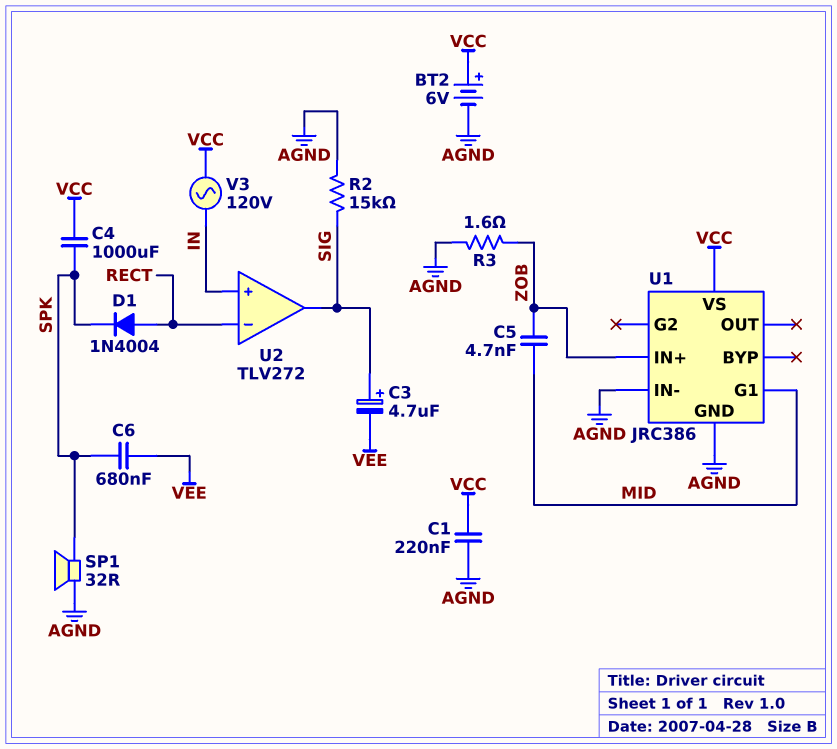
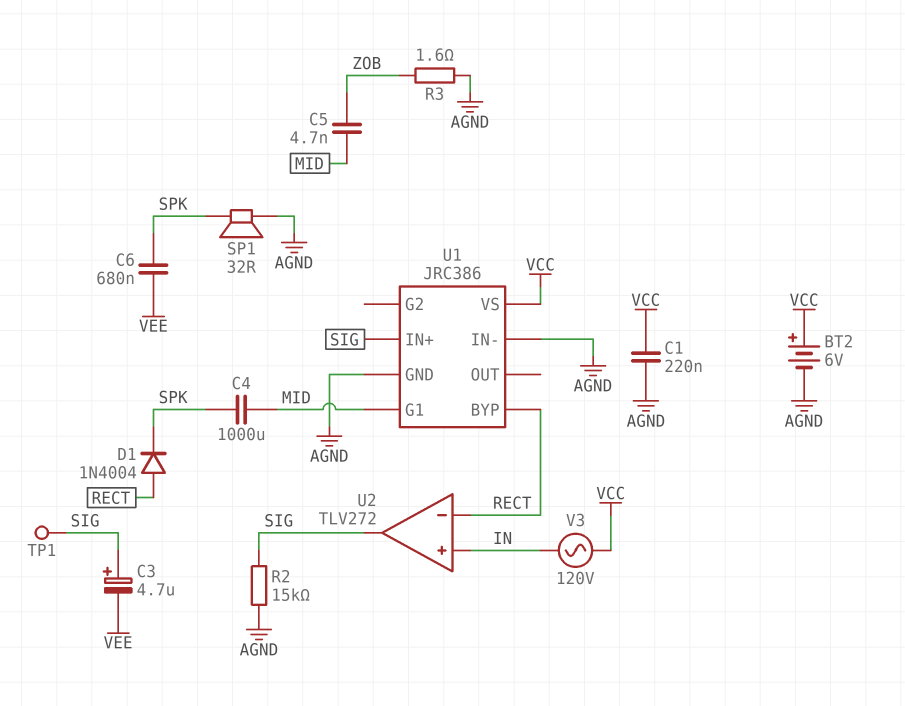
C4: 1000uF (SPK, VCC) -> 1000uF (MID, SPK)
TP1: none -> test point (SIG)
U1 pin BYP: none -> RECT
U1 pin IN+: ZOB -> SIG

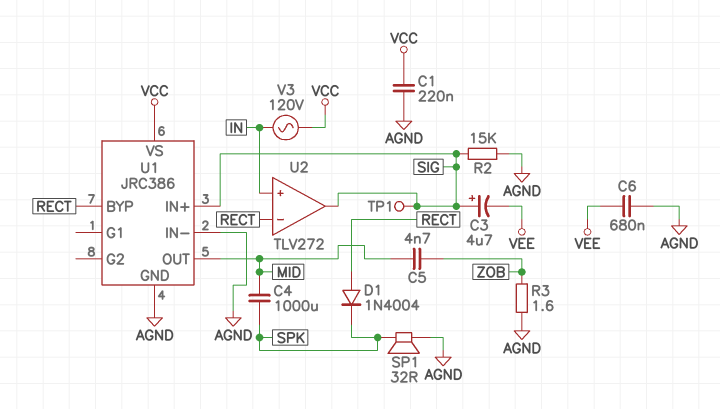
BT2: 6V (plus VCC, minus AGND) -> none
C6: 680nF (SPK, VEE) -> 680nF (AGND, VEE)
U1 pin G1: MID -> none
U1 pin OUT: none -> MID

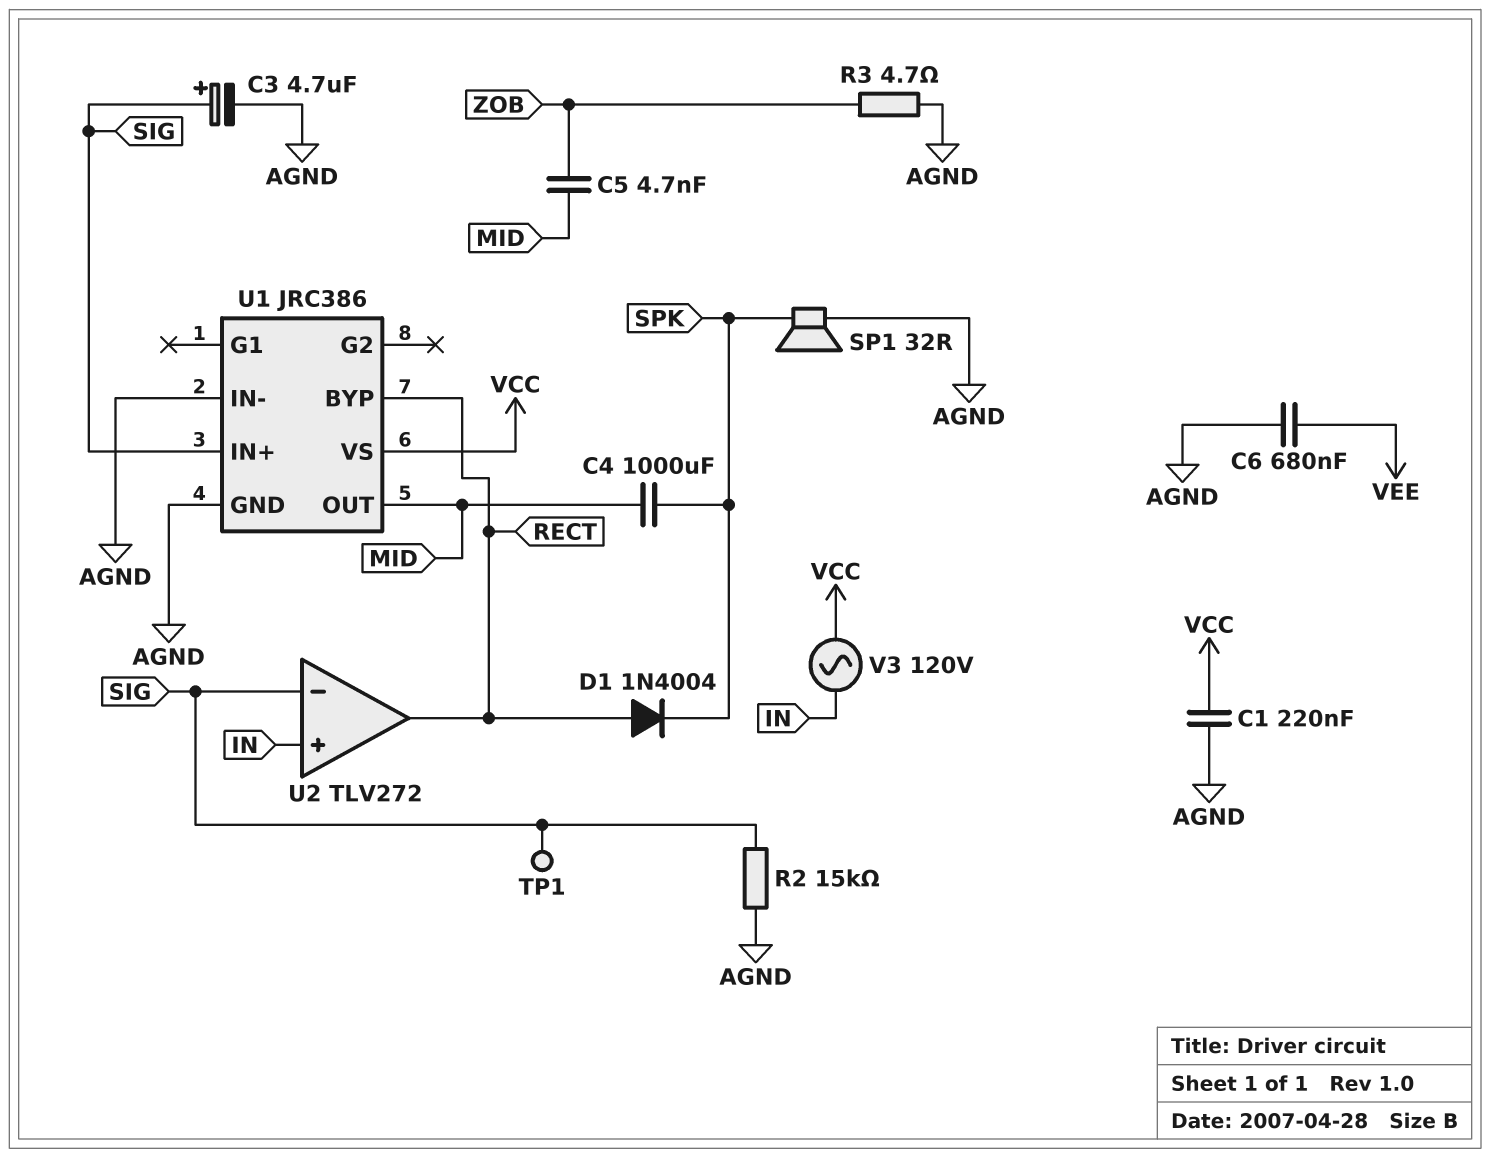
C3: 4.7uF (plus SIG, minus VEE) -> 4.7uF (plus SIG, minus AGND)
R3: 1.6 (AGND, ZOB) -> 4.7 (AGND, ZOB)
U2 pin in-: RECT -> SIG
U2 pin out: SIG -> RECT

